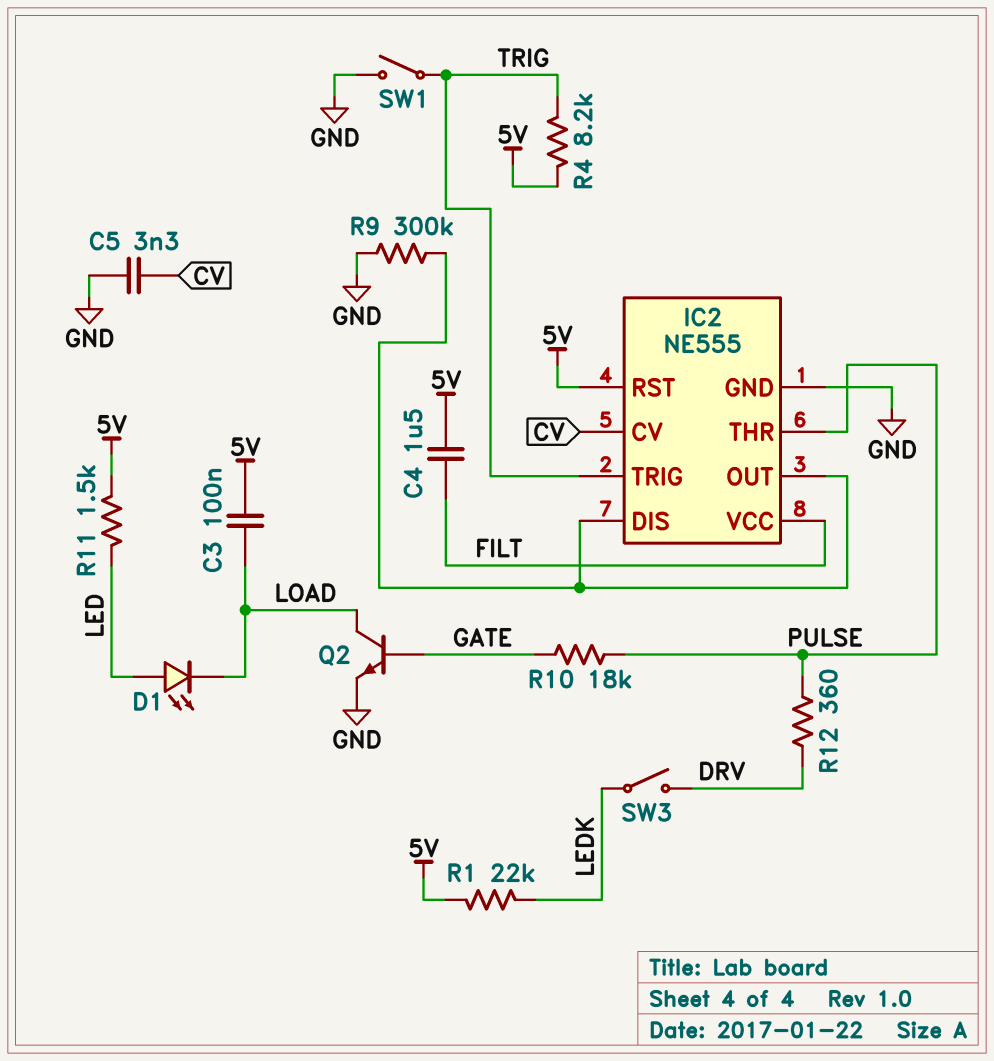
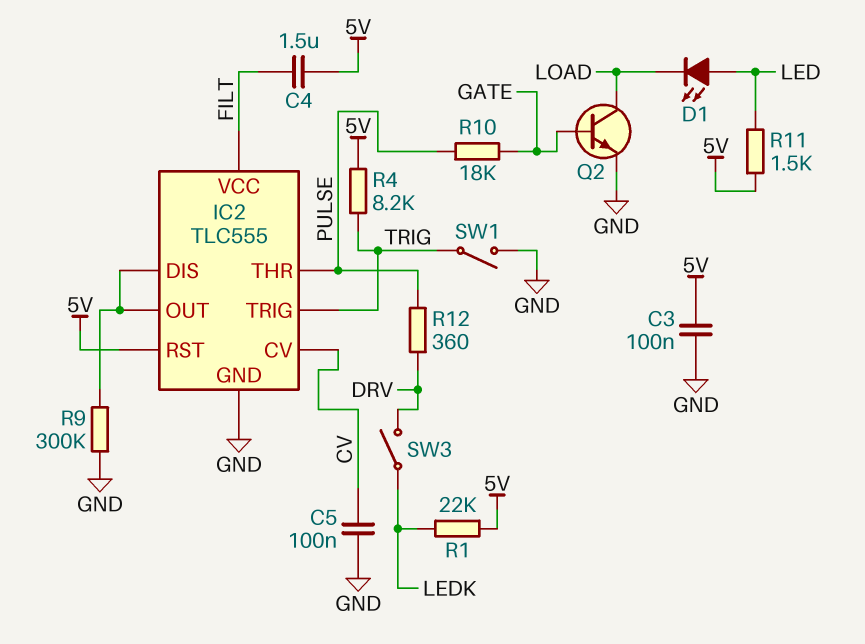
C3: 100nF (5V, LOAD) -> 100nF (5V, GND)
C5: 3.3nF (CV, GND) -> 100nF (CV, GND)
IC2: NE555 -> TLC555

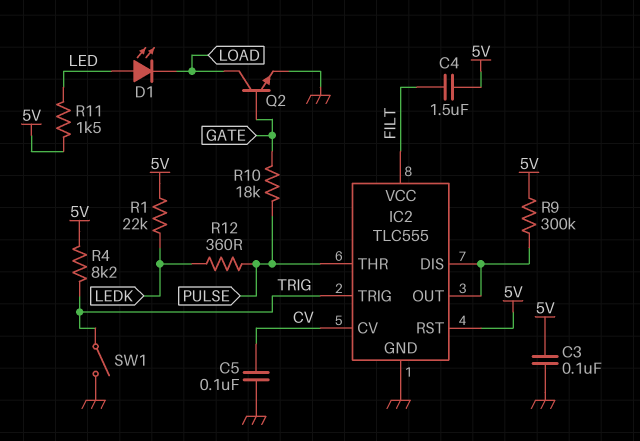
R9: 300k (GND, IC2/DIS) -> 300k (5V, IC2/DIS)
R12: 360 (DRV, PULSE) -> 360 (LEDK, PULSE)
SW3: switch (DRV, LEDK) -> none

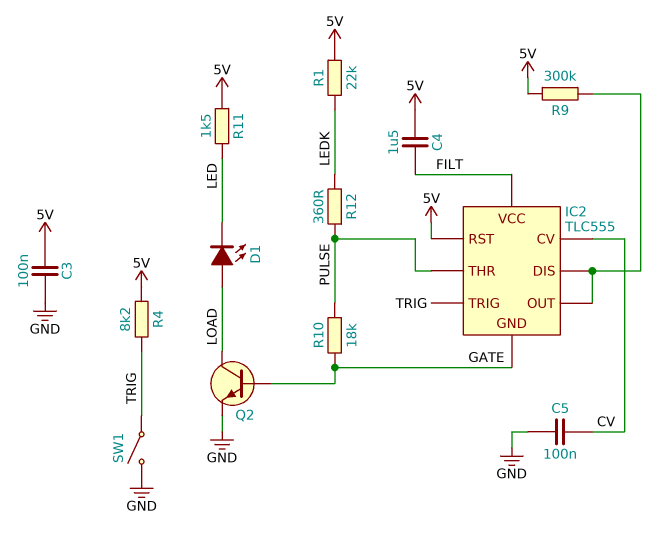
D1: LED (A LED, K LOAD) -> LED (A LOAD, K LED)
IC2 pin GND: GND -> GATE

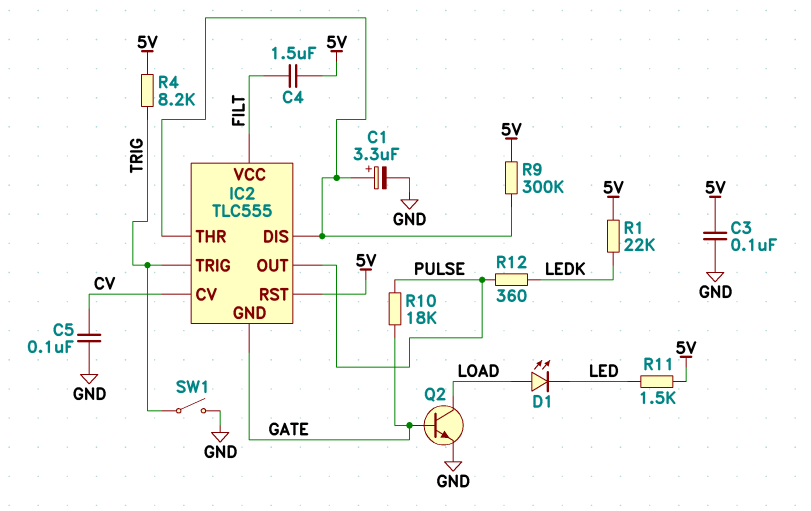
C1: none -> 3.3uF (plus IC2/DIS, minus GND)
IC2 pin OUT: IC2/DIS -> PULSE
IC2 pin THR: PULSE -> IC2/DIS

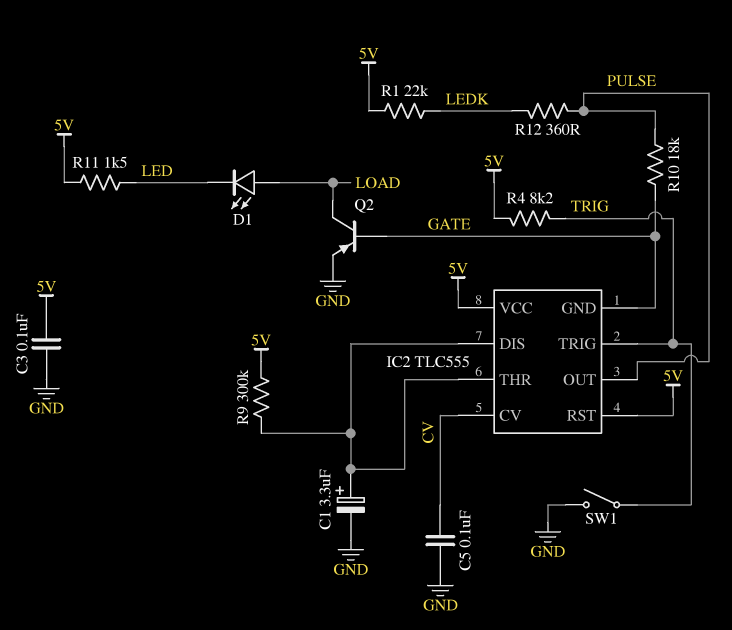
C4: 1.5uF (5V, FILT) -> none
IC2 pin VCC: FILT -> 5V
Q2: NPN (B GATE, C LOAD, E GND) -> PNP (B GATE, C LOAD, E GND)

